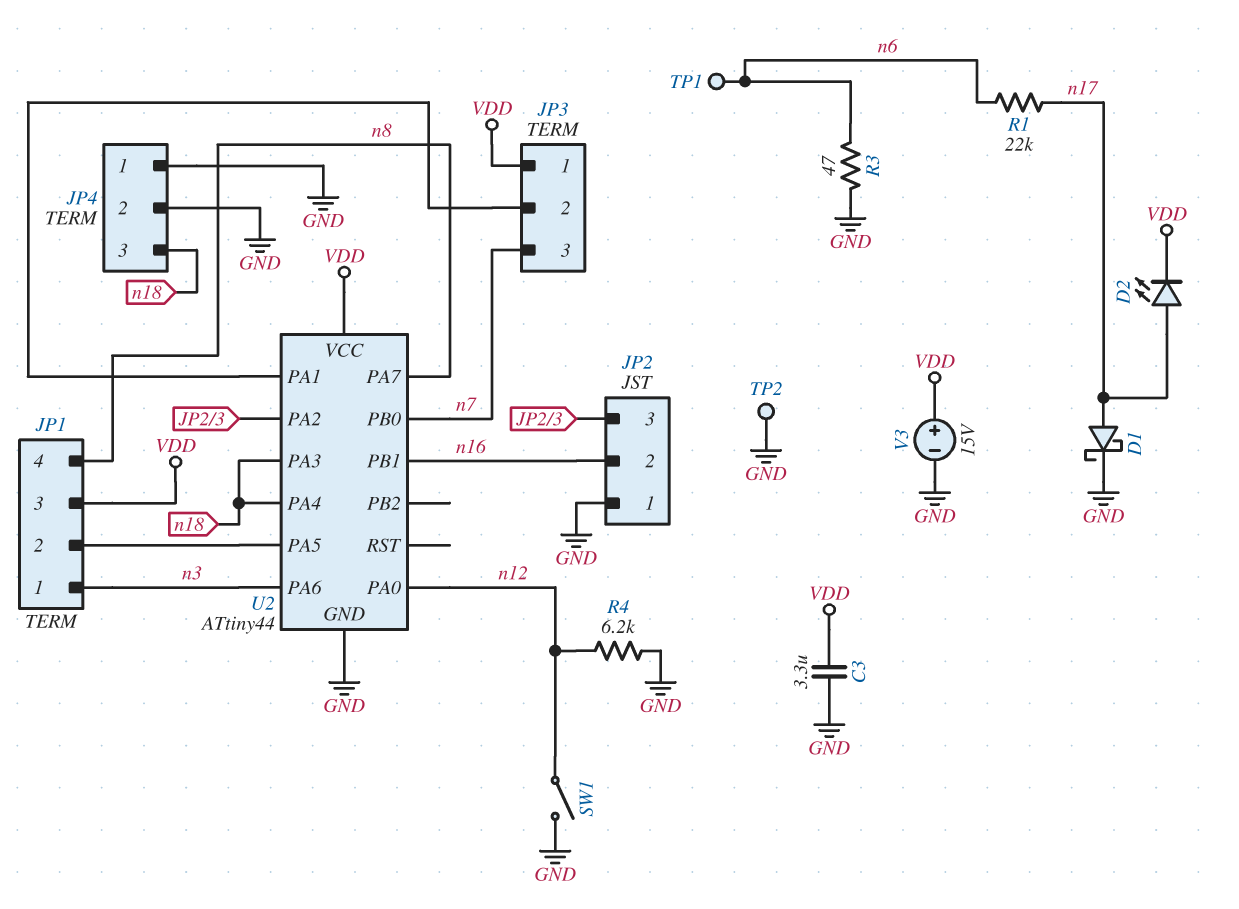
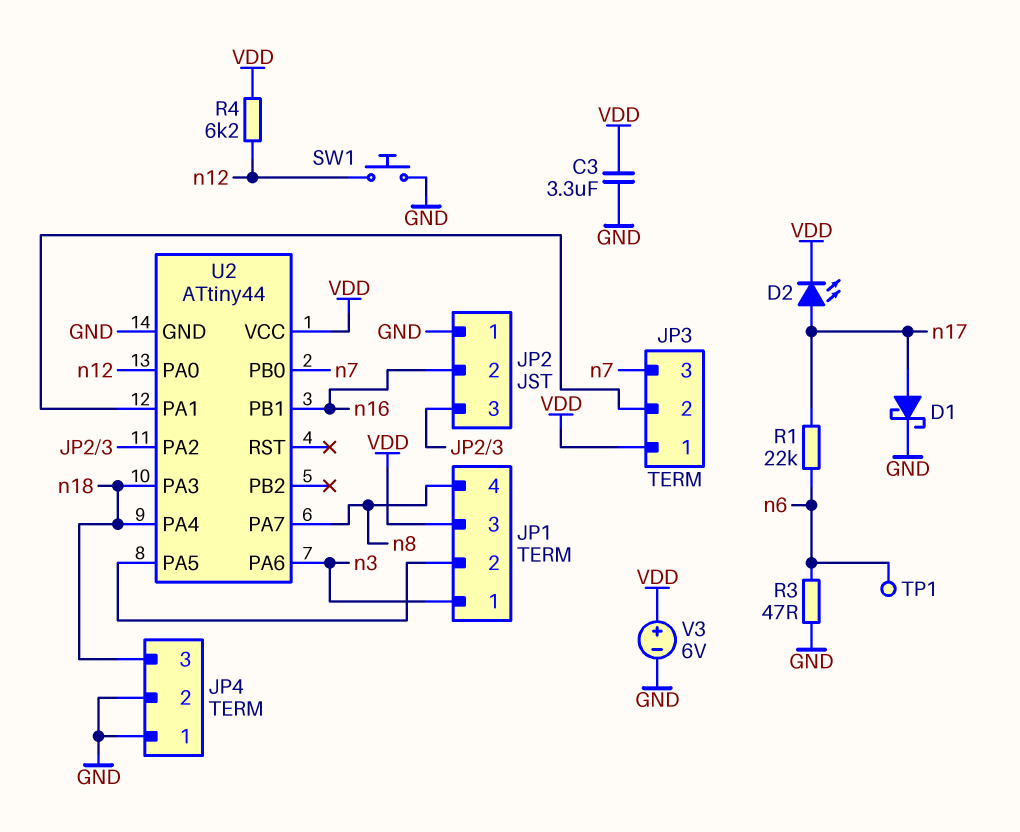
R4: 6.2k (GND, n12) -> 6.2k (VDD, n12)
SW1: switch (GND, n12) -> button (GND, n12)
TP2: test point (GND) -> none
V3: 15V (plus VDD, minus GND) -> 6V (plus VDD, minus GND)

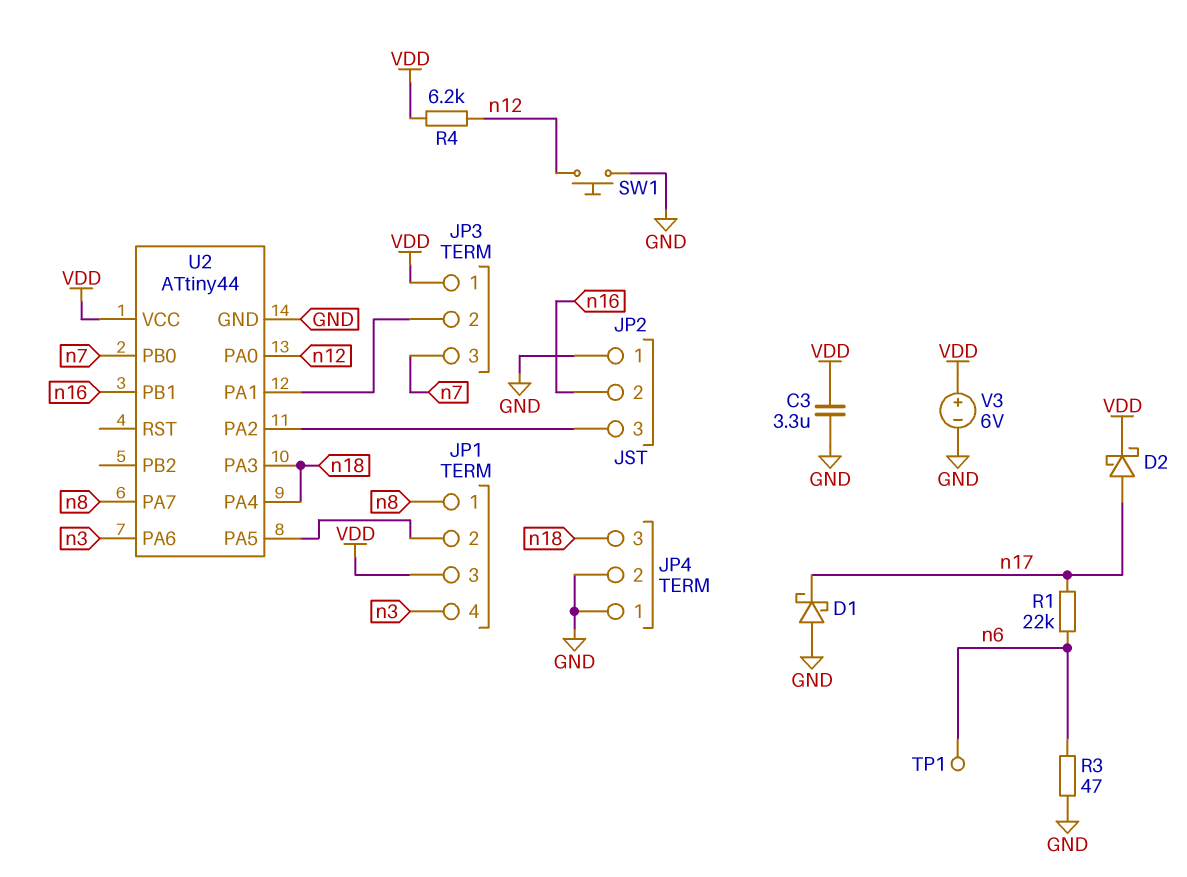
D1: schottky (A n17, K GND) -> schottky (A GND, K n17)
D2: LED (A n17, K VDD) -> schottky (A n17, K VDD)
JP1 pin 1: n3 -> n8
JP1 pin 4: n8 -> n3

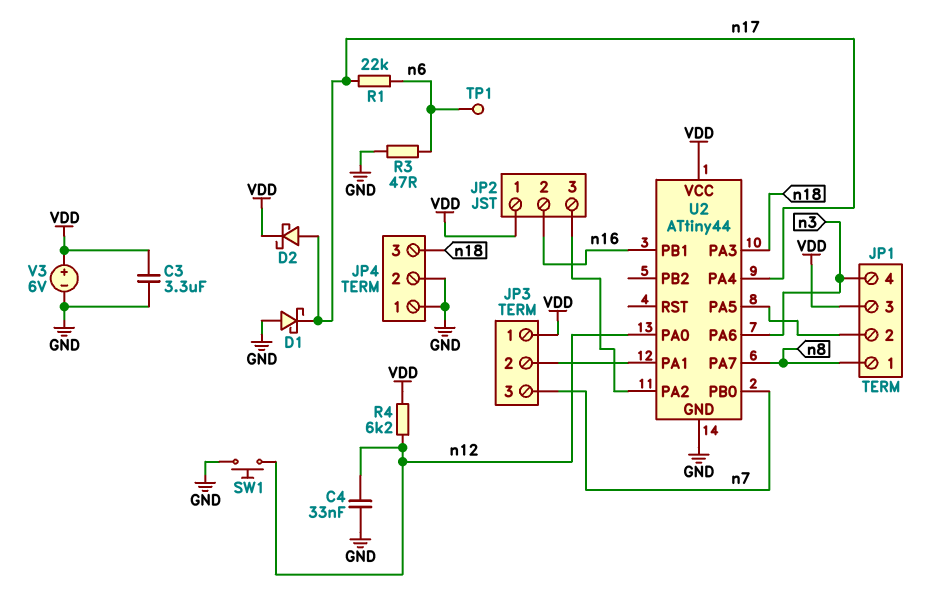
C4: none -> 33nF (GND, n12)
JP2 pin 1: GND -> VDD
U2 pin PA4: n18 -> n17

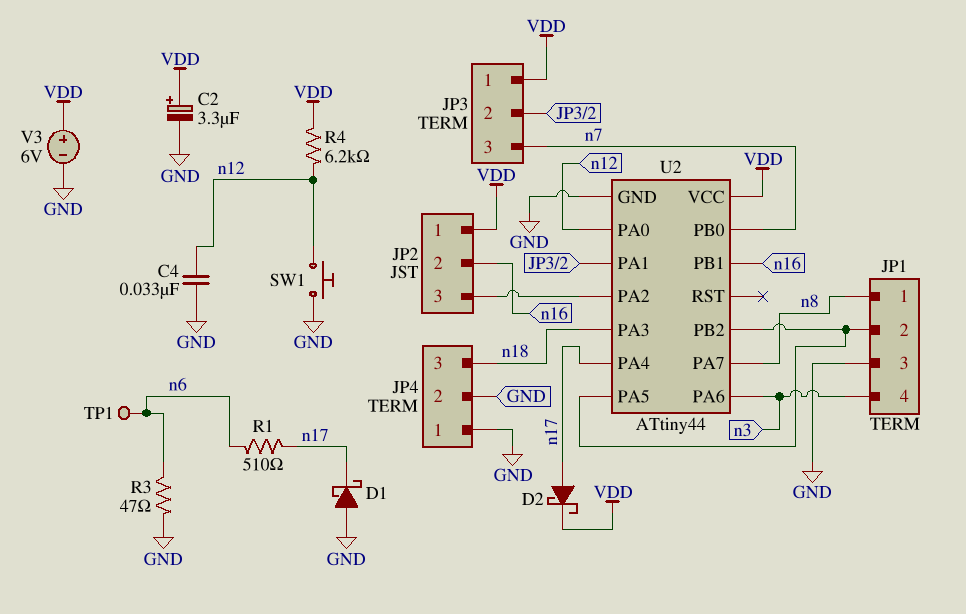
C2: none -> 3.3uF (plus VDD, minus GND)
C3: 3.3uF (GND, VDD) -> none
JP1 pin 3: VDD -> GND
R1: 22k (n6, n17) -> 510 (n6, n17)
U2 pin PB2: none -> JP1/2

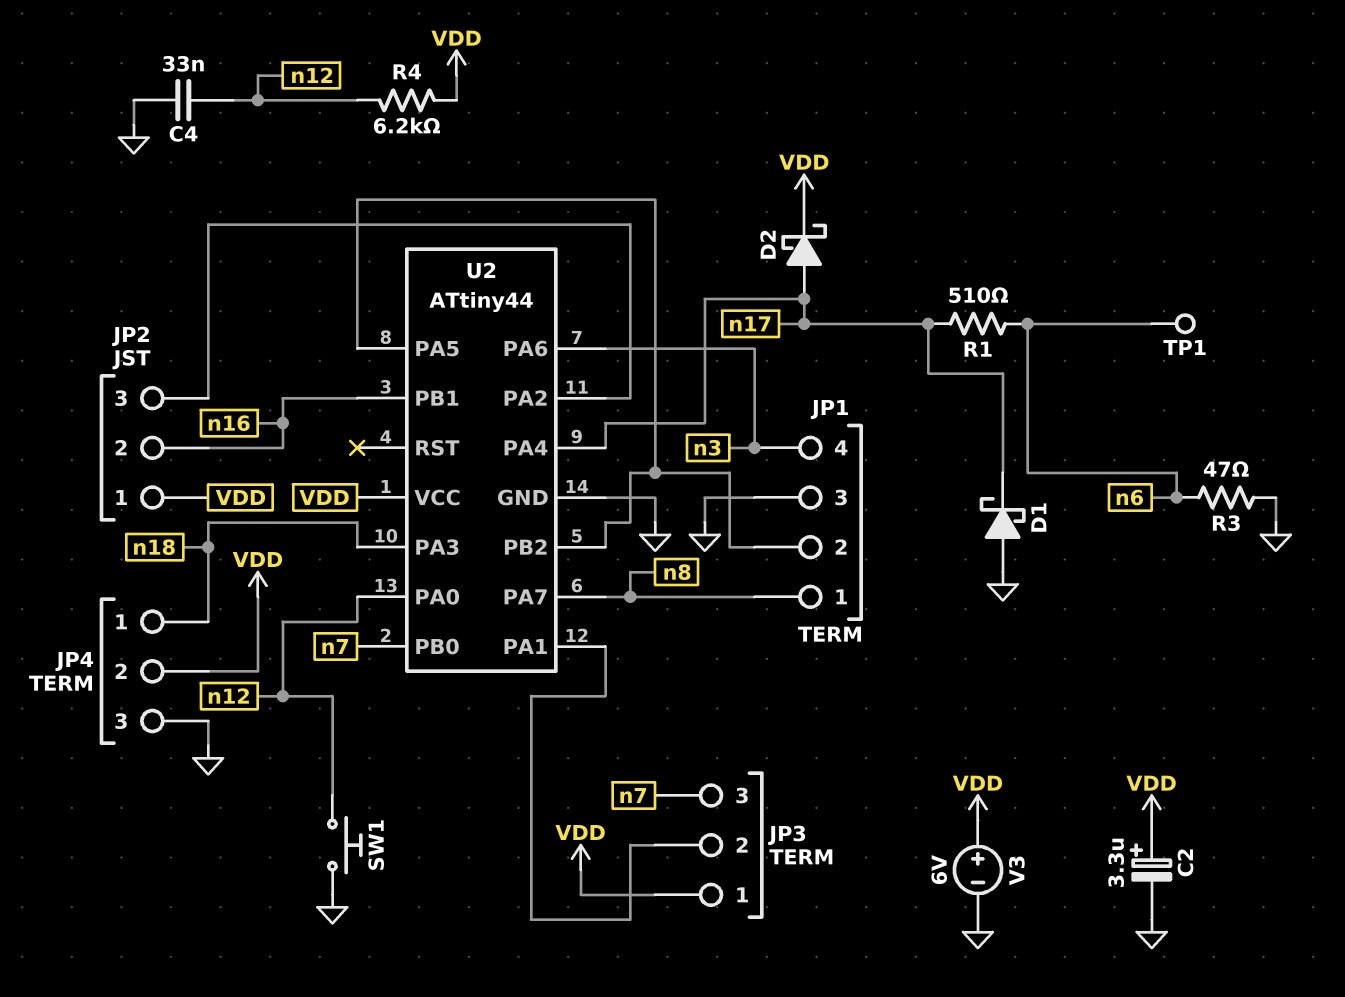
JP4 pin 1: GND -> n18
JP4 pin 2: GND -> VDD
JP4 pin 3: n18 -> GND

